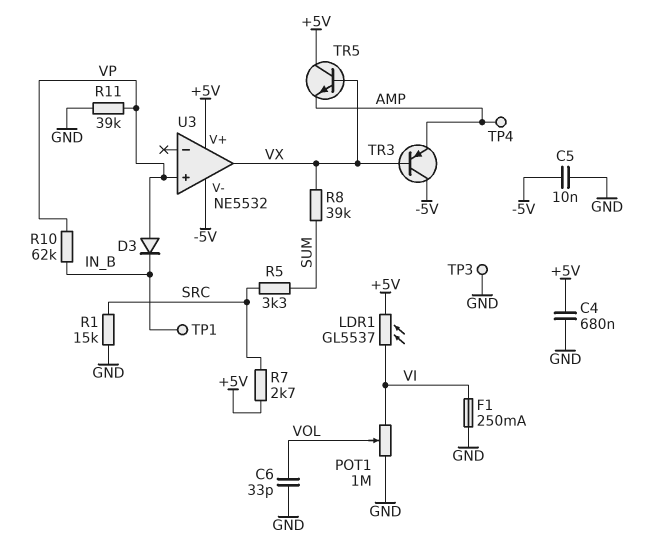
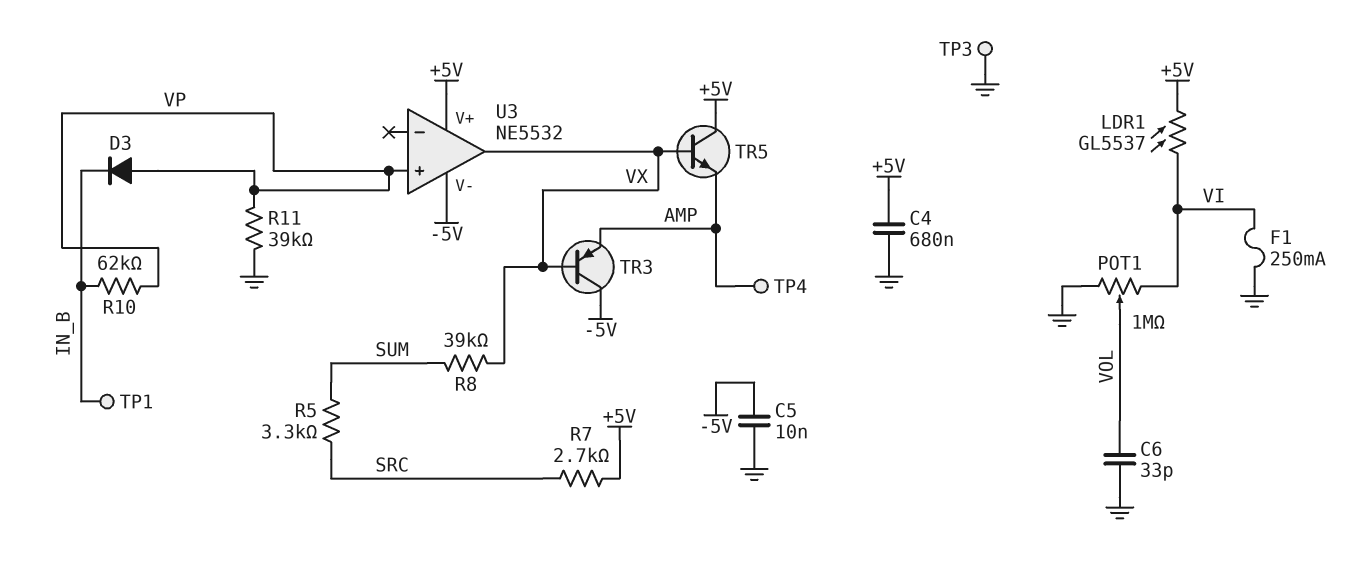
R1: 15k (GND, SRC) -> none

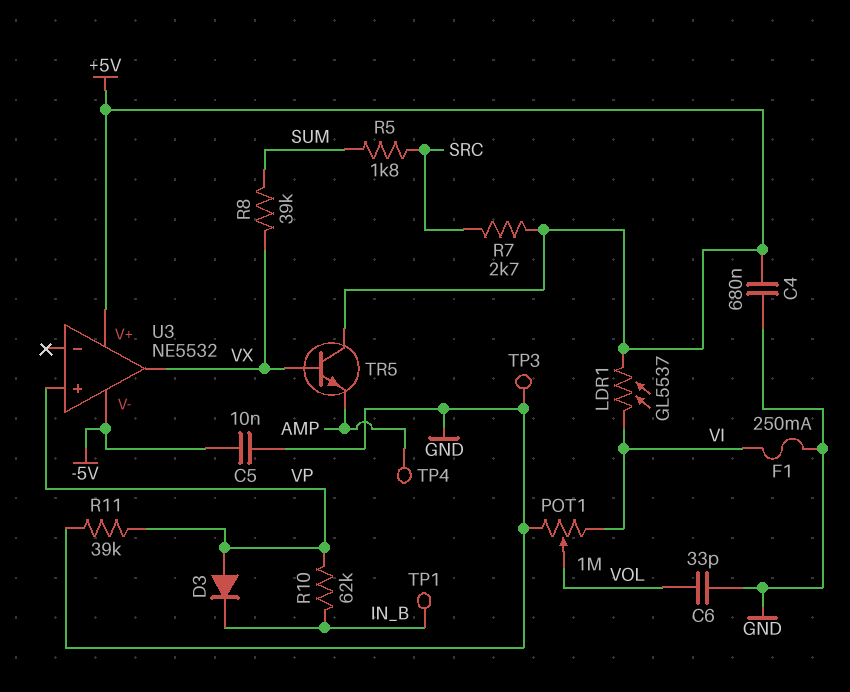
R5: 3.3k (SRC, SUM) -> 1.8k (SRC, SUM)
TR3: PNP (B VX, C -5V, E AMP) -> none

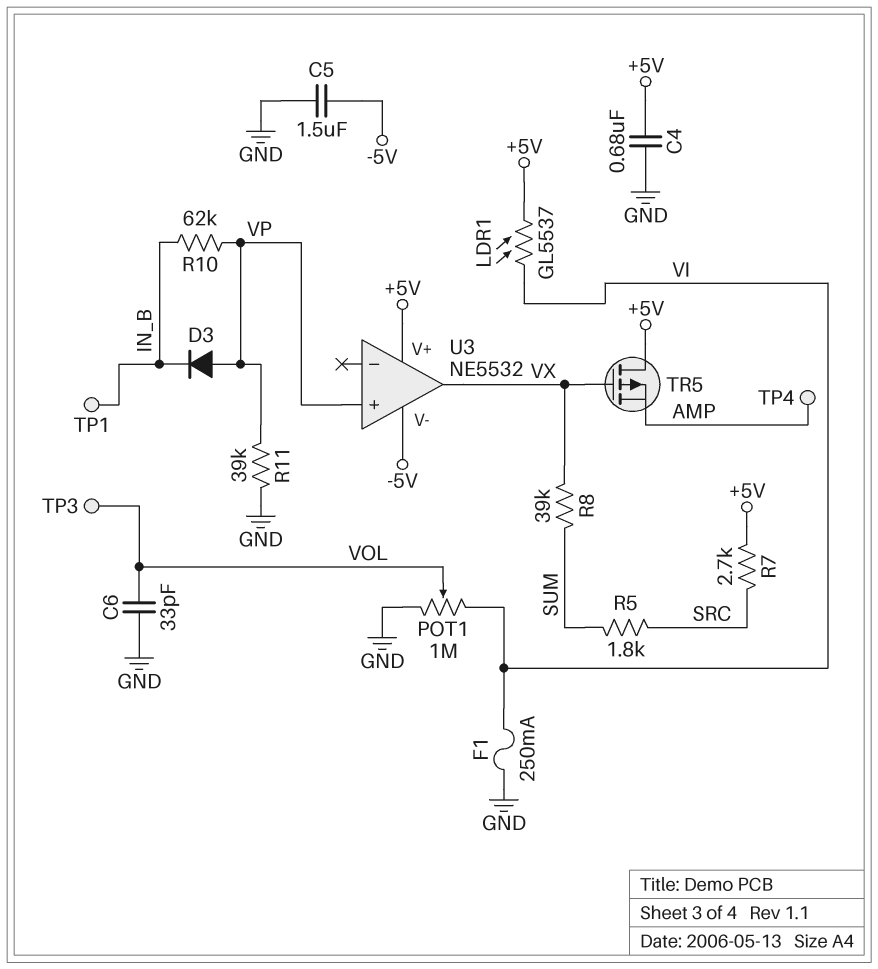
C5: 10nF (-5V, GND) -> 1.5uF (-5V, GND)
TP3: test point (GND) -> test point (VOL)
TR5: NPN (B VX, C +5V, E AMP) -> PMOS (G VX, D +5V, S AMP)

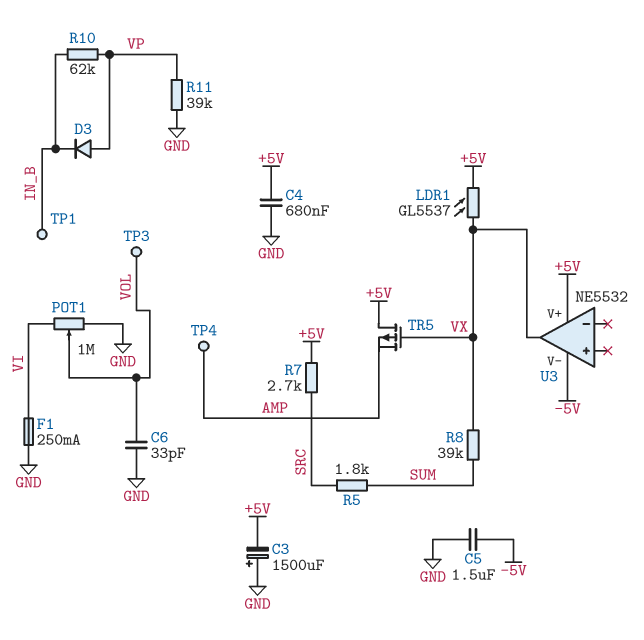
C3: none -> 1500uF (plus GND, minus +5V)
LDR1: GL5537 (+5V, VI) -> GL5537 (+5V, VX)
U3 pin in+: VP -> none

